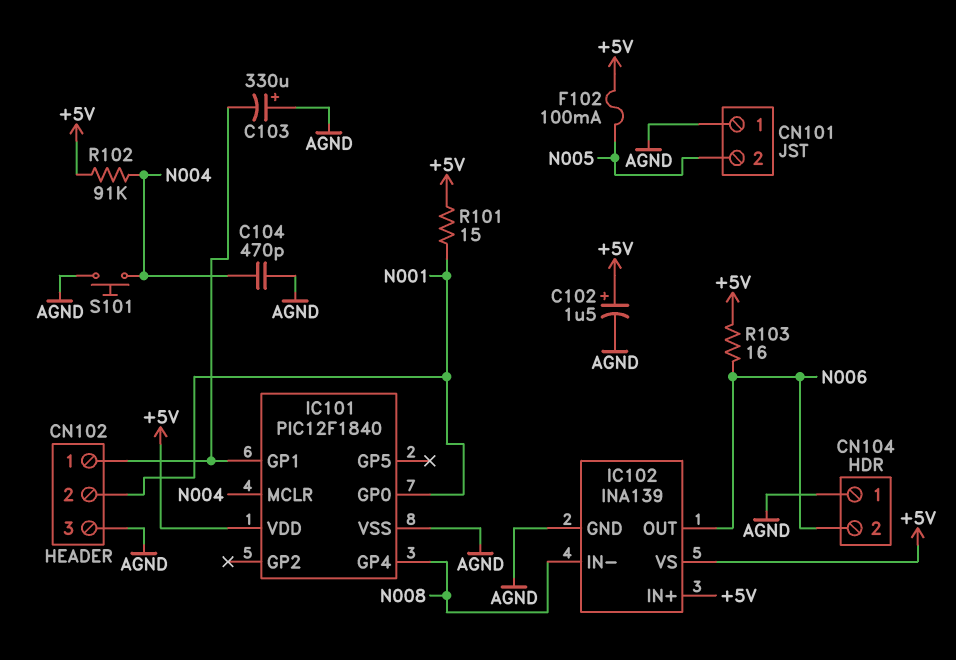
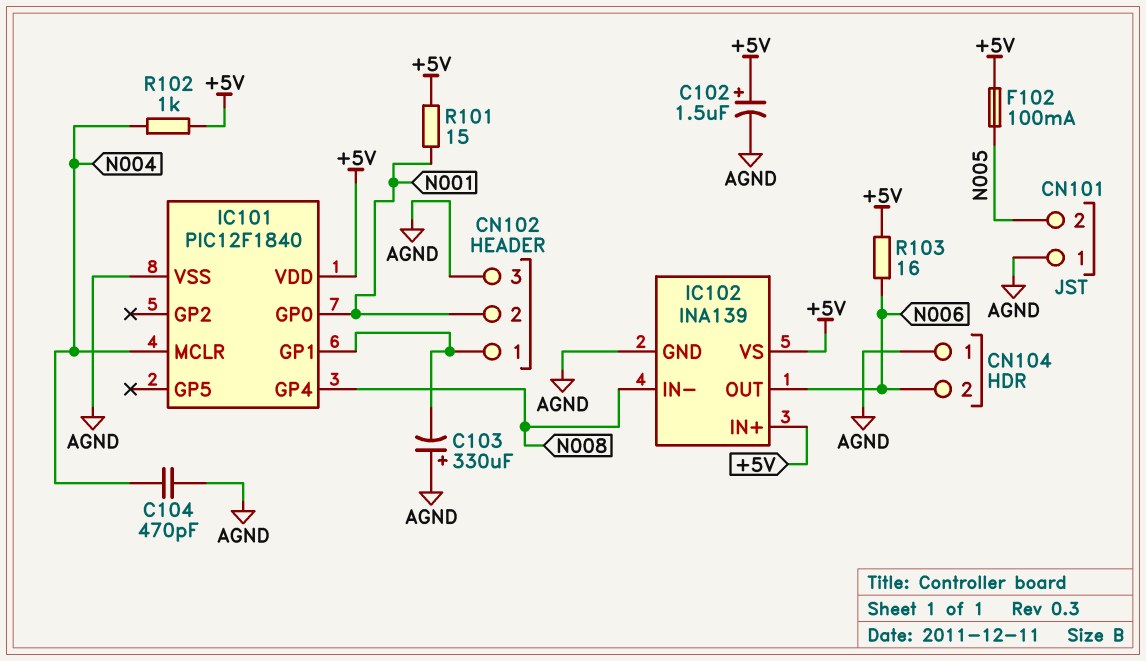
R102: 91k (+5V, N004) -> 1k (+5V, N004)
S101: button (AGND, N004) -> none

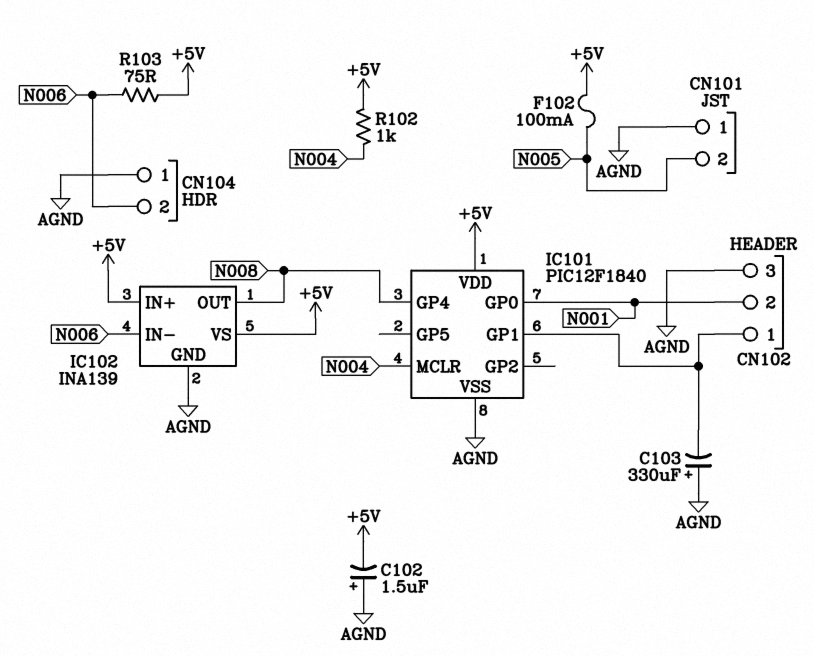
C102: 1.5uF (plus +5V, minus AGND) -> 1.5uF (plus AGND, minus +5V)
C104: 470pF (AGND, N004) -> none
IC102 pin IN-: N008 -> N006
IC102 pin OUT: N006 -> N008
R101: 15 (+5V, N001) -> none
R103: 16 (+5V, N006) -> 75 (+5V, N006)

